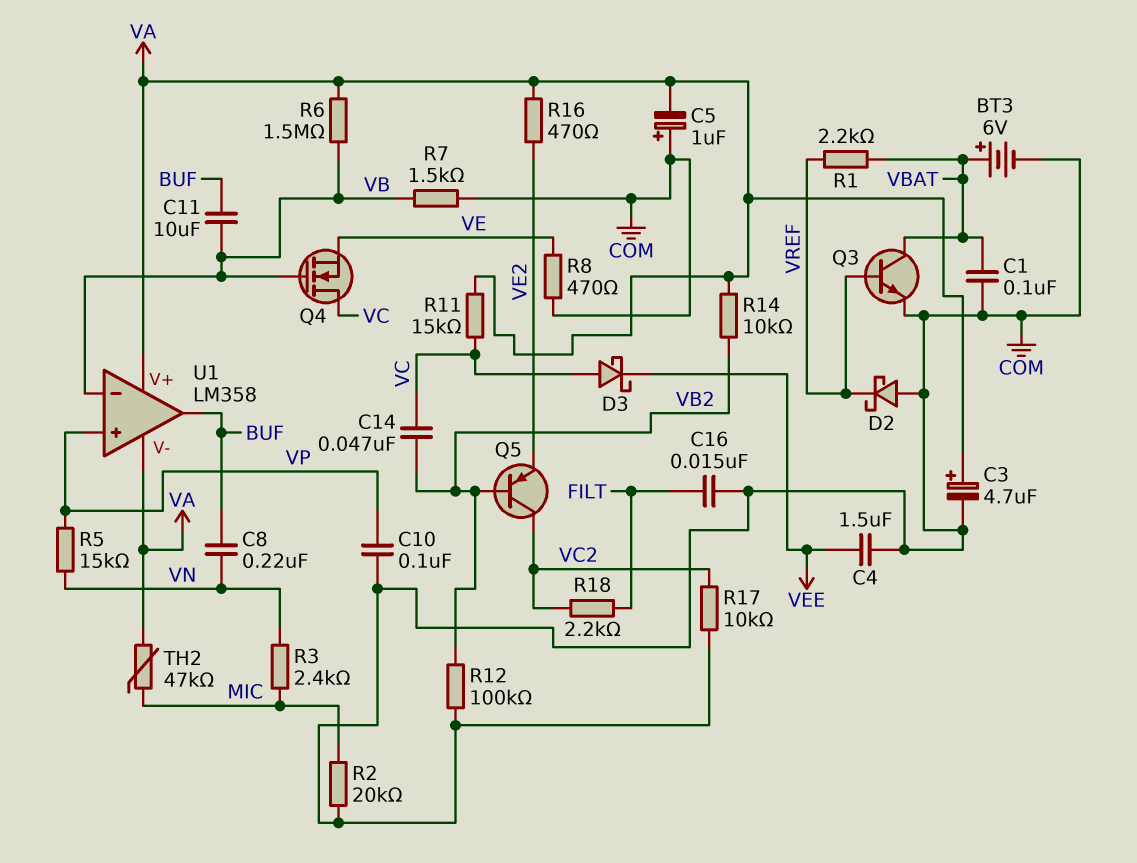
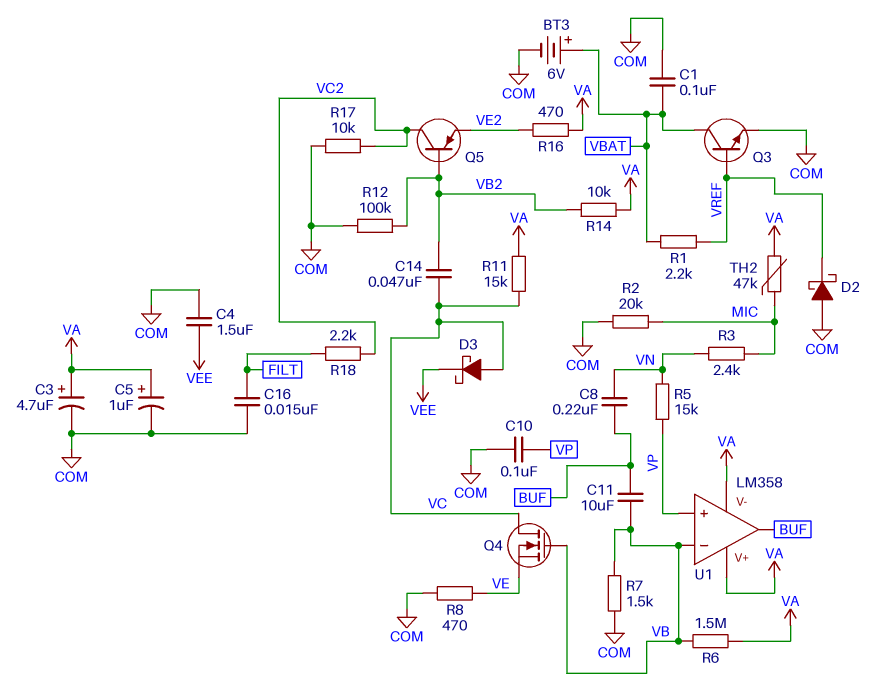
C5: 1uF (plus COM, minus VA) -> 1uF (plus VA, minus COM)

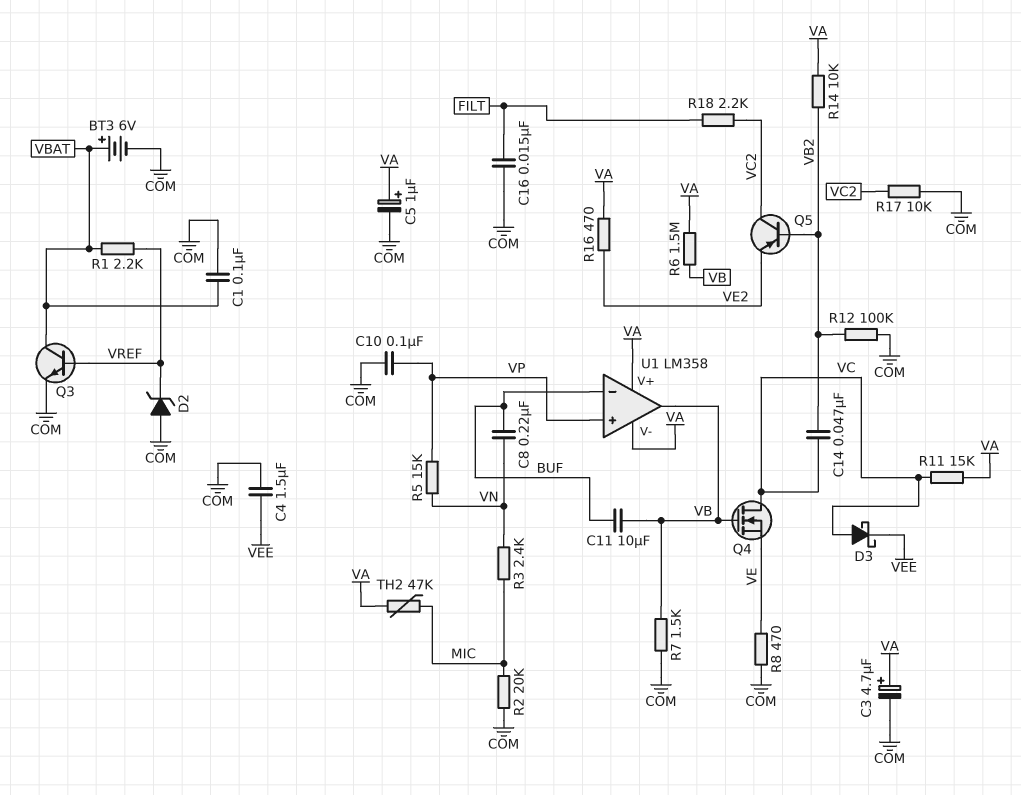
D2: schottky (A COM, K VREF) -> zener (A COM, K VREF)
U1 pin in-: VB -> BUF
U1 pin out: BUF -> VB

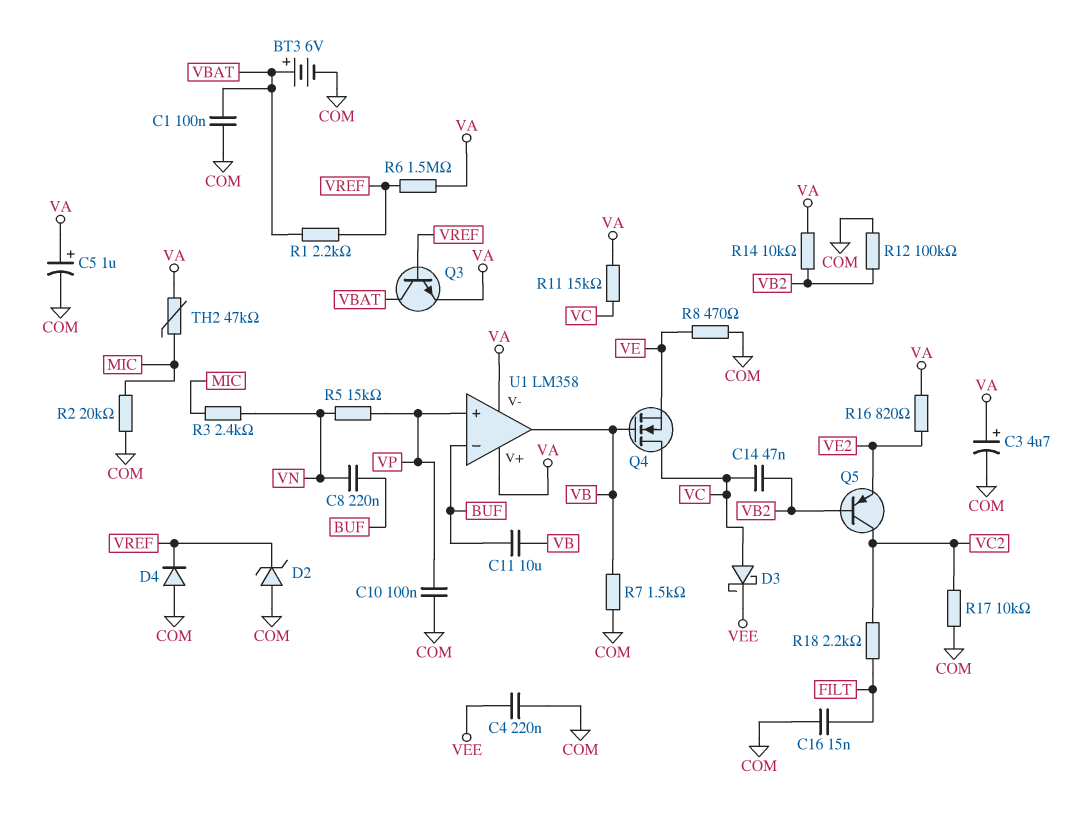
C4: 1.5uF (COM, VEE) -> 220nF (COM, VEE)
D4: none -> diode (A COM, K VREF)
Q3: NPN (B VREF, C VBAT, E COM) -> NPN (B VREF, C VBAT, E VA)
R6: 1.5M (VA, VB) -> 1.5M (VA, VREF)
R16: 470 (VA, VE2) -> 820 (VA, VE2)

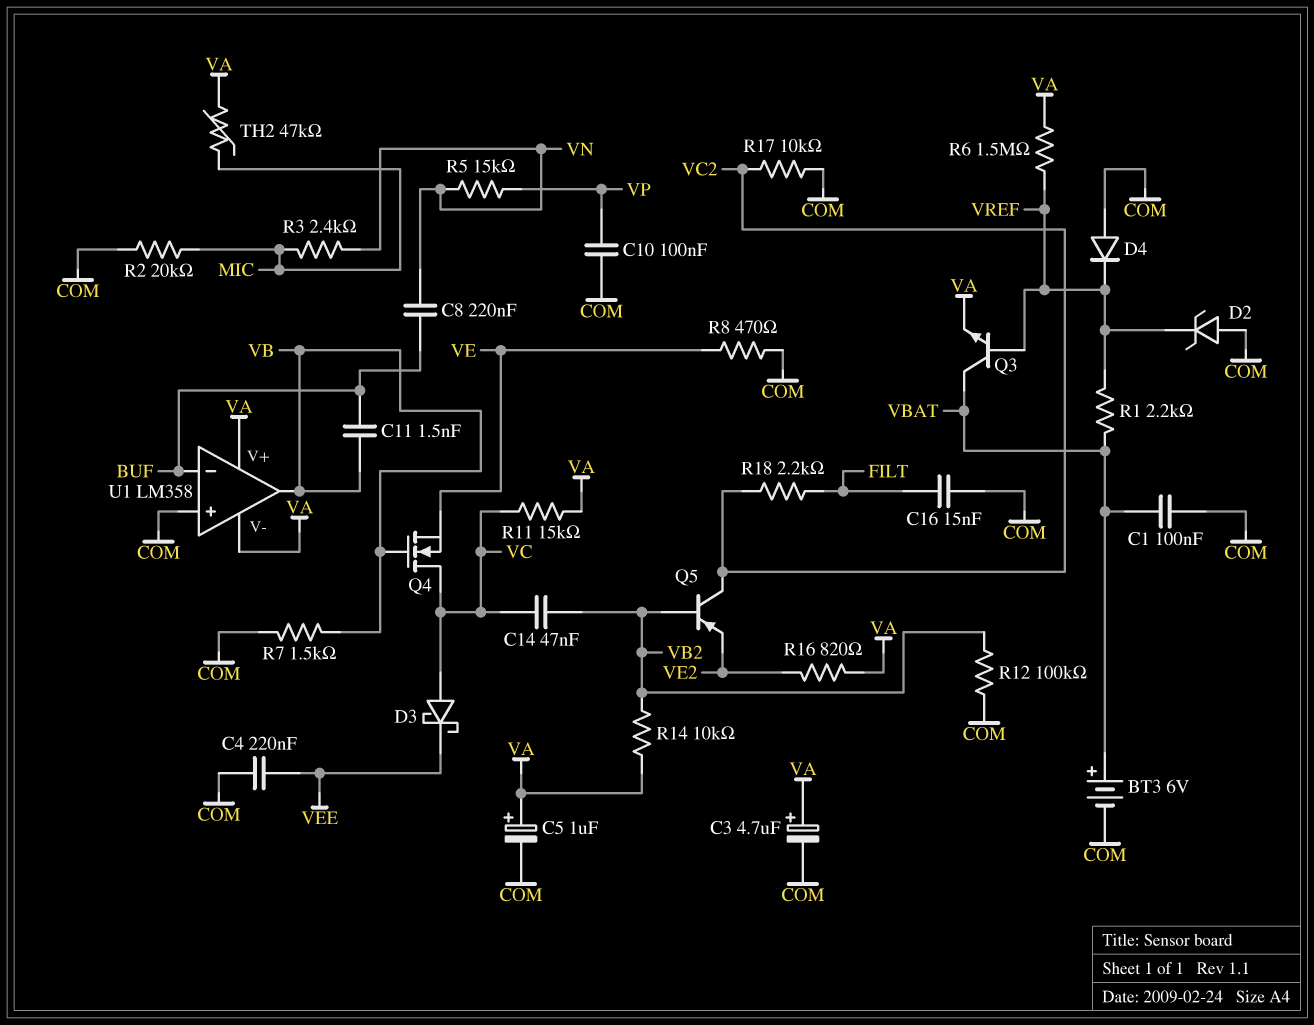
C11: 10uF (BUF, VB) -> 1.5nF (BUF, VB)
U1 pin in+: VP -> COM

